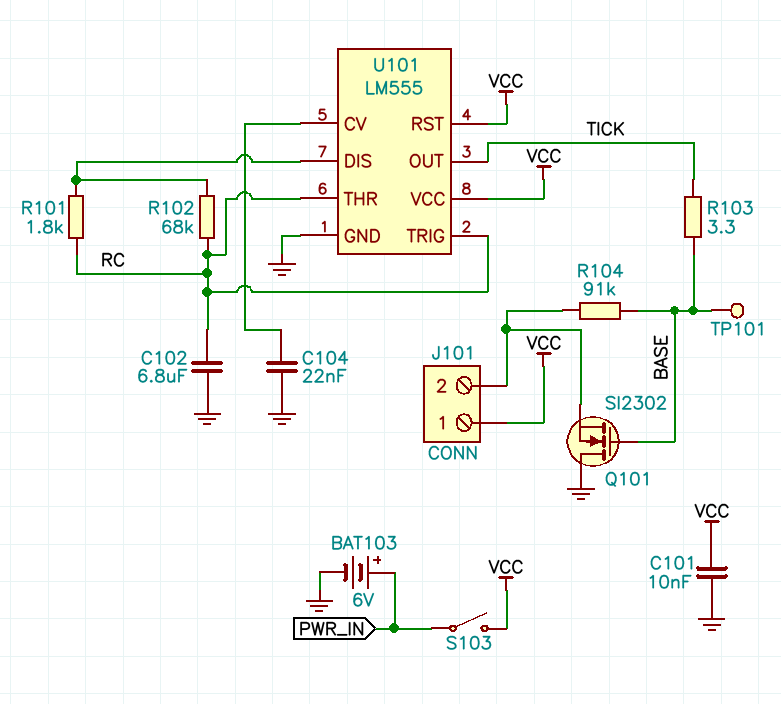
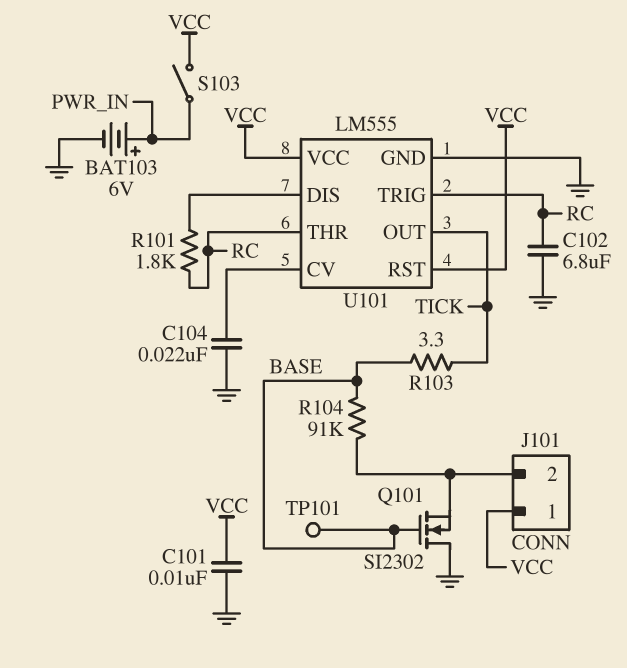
R102: 68k (RC, U101/DIS) -> none

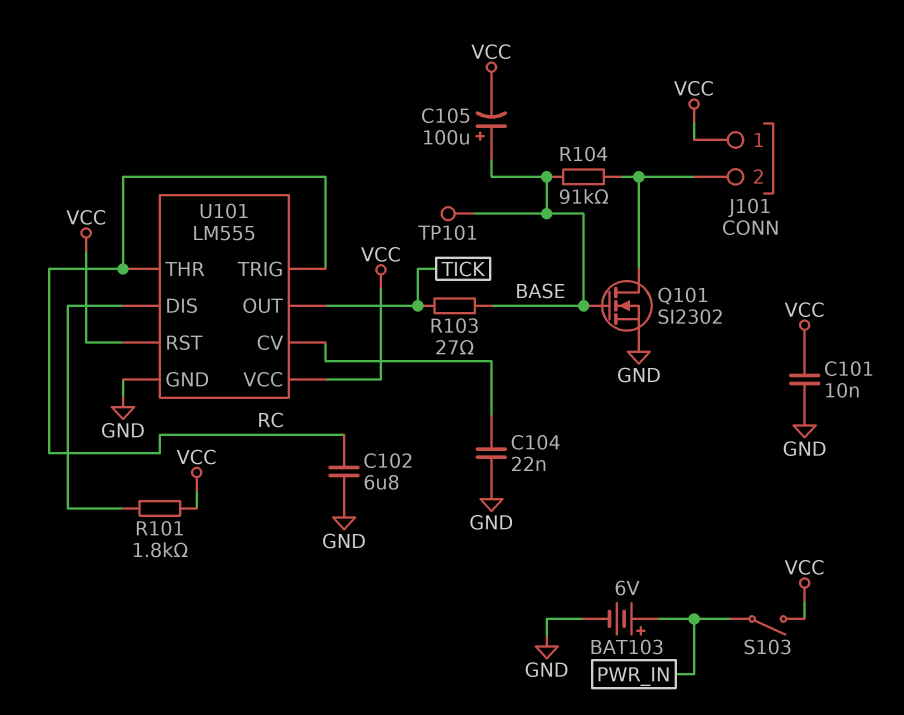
C105: none -> 100uF (plus BASE, minus VCC)
Q101: NMOS SI2302 (G BASE, D GND, S J101/2) -> NMOS SI2302 (G BASE, D J101/2, S GND)
R101: 1.8k (RC, U101/DIS) -> 1.8k (U101/DIS, VCC)
R103: 3.3 (BASE, TICK) -> 27 (BASE, TICK)

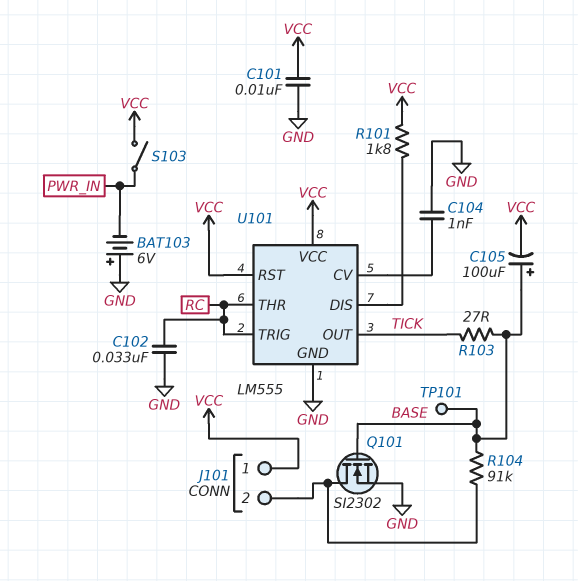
BAT103: 6V (plus PWR_IN, minus GND) -> 6V (plus GND, minus PWR_IN)
C102: 6.8uF (GND, RC) -> 33nF (GND, RC)
C104: 22nF (GND, U101/CV) -> 1nF (GND, U101/CV)

